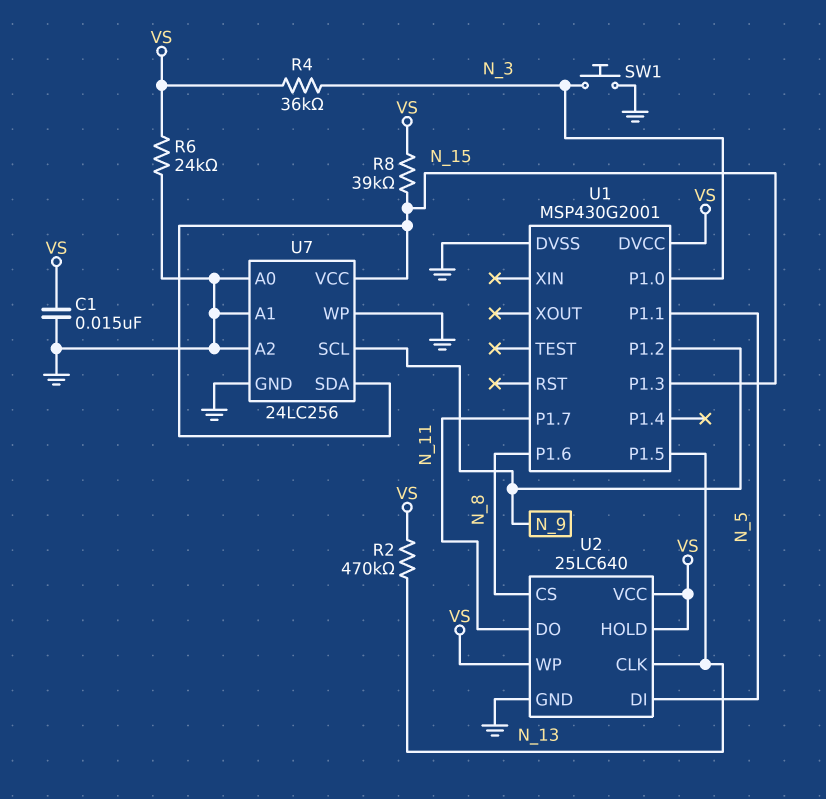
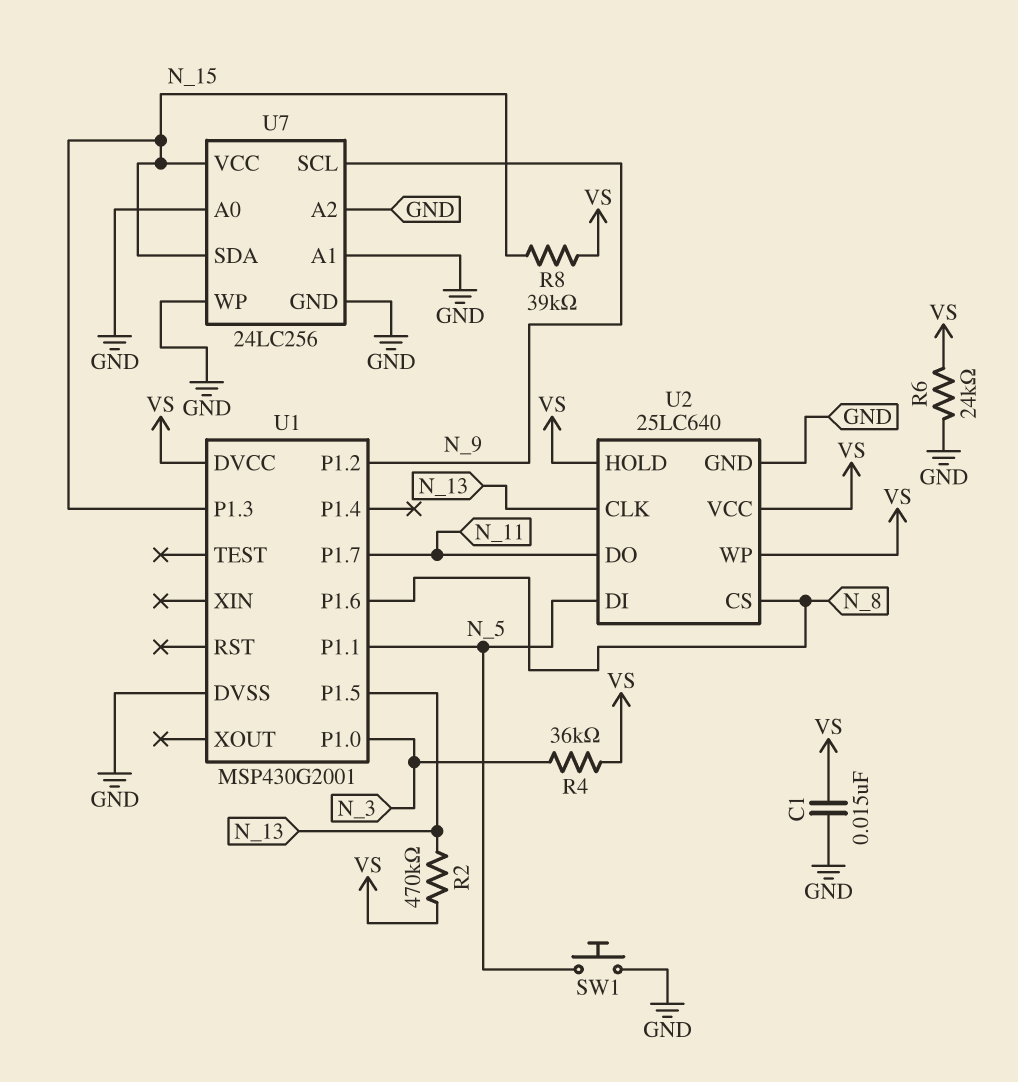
SW1: button (GND, N_3) -> button (GND, N_5)

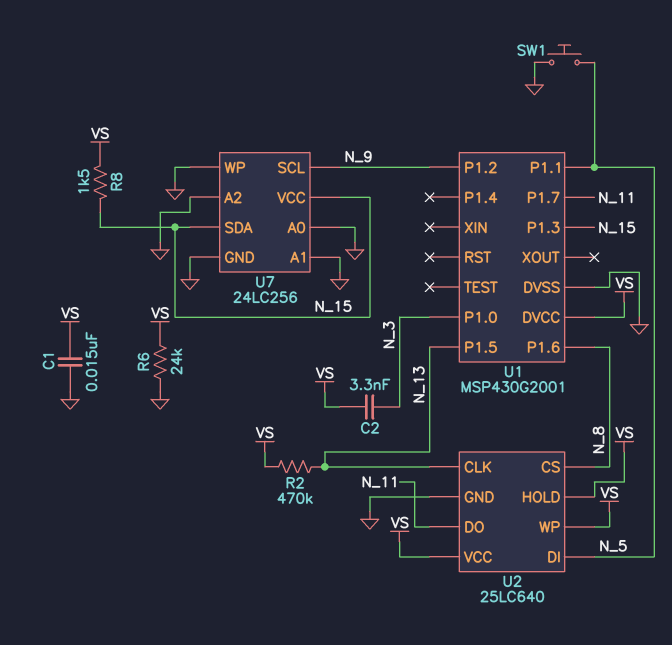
C2: none -> 3.3nF (N_3, VS)
R4: 36k (N_3, VS) -> none
R8: 39k (N_15, VS) -> 1.5k (N_15, VS)

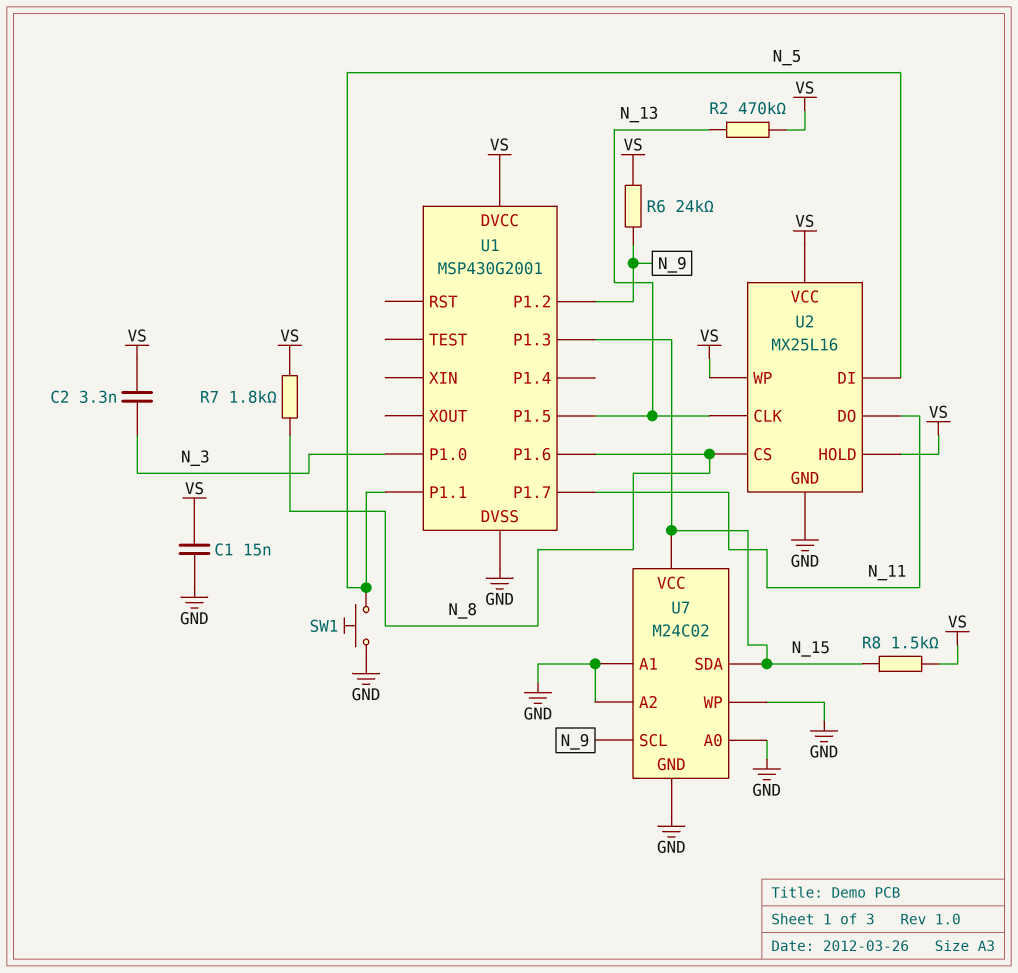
R6: 24k (GND, VS) -> 24k (N_9, VS)
R7: none -> 1.8k (N_8, VS)
U2: 25LC640 -> MX25L16
U7: 24LC256 -> M24C02

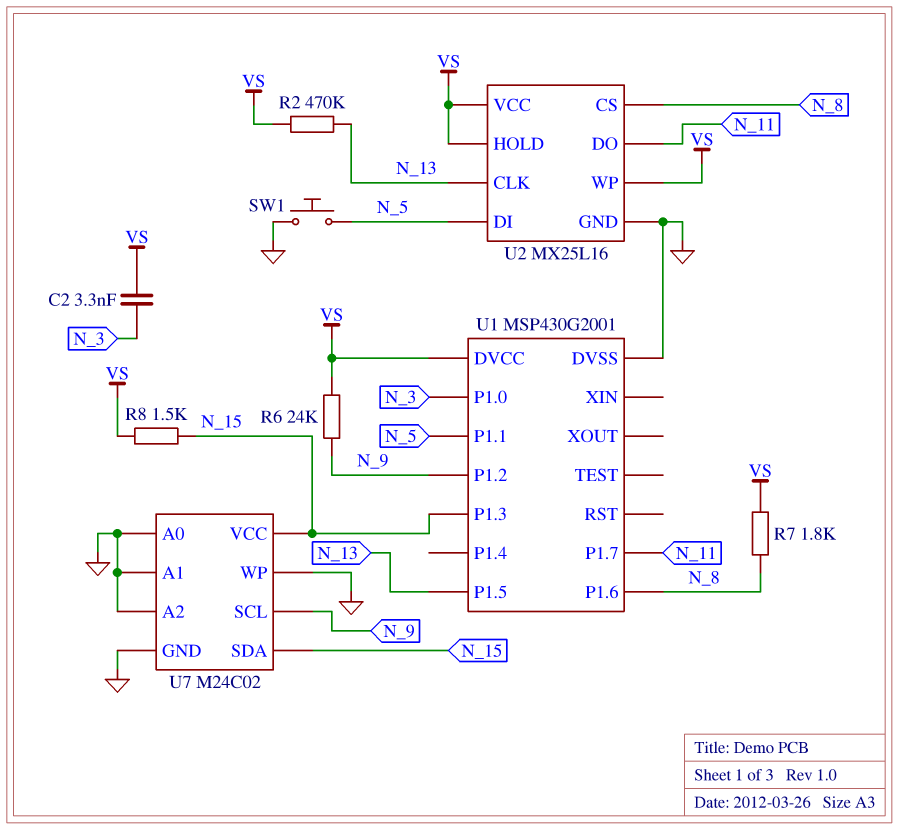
C1: 15nF (GND, VS) -> none

